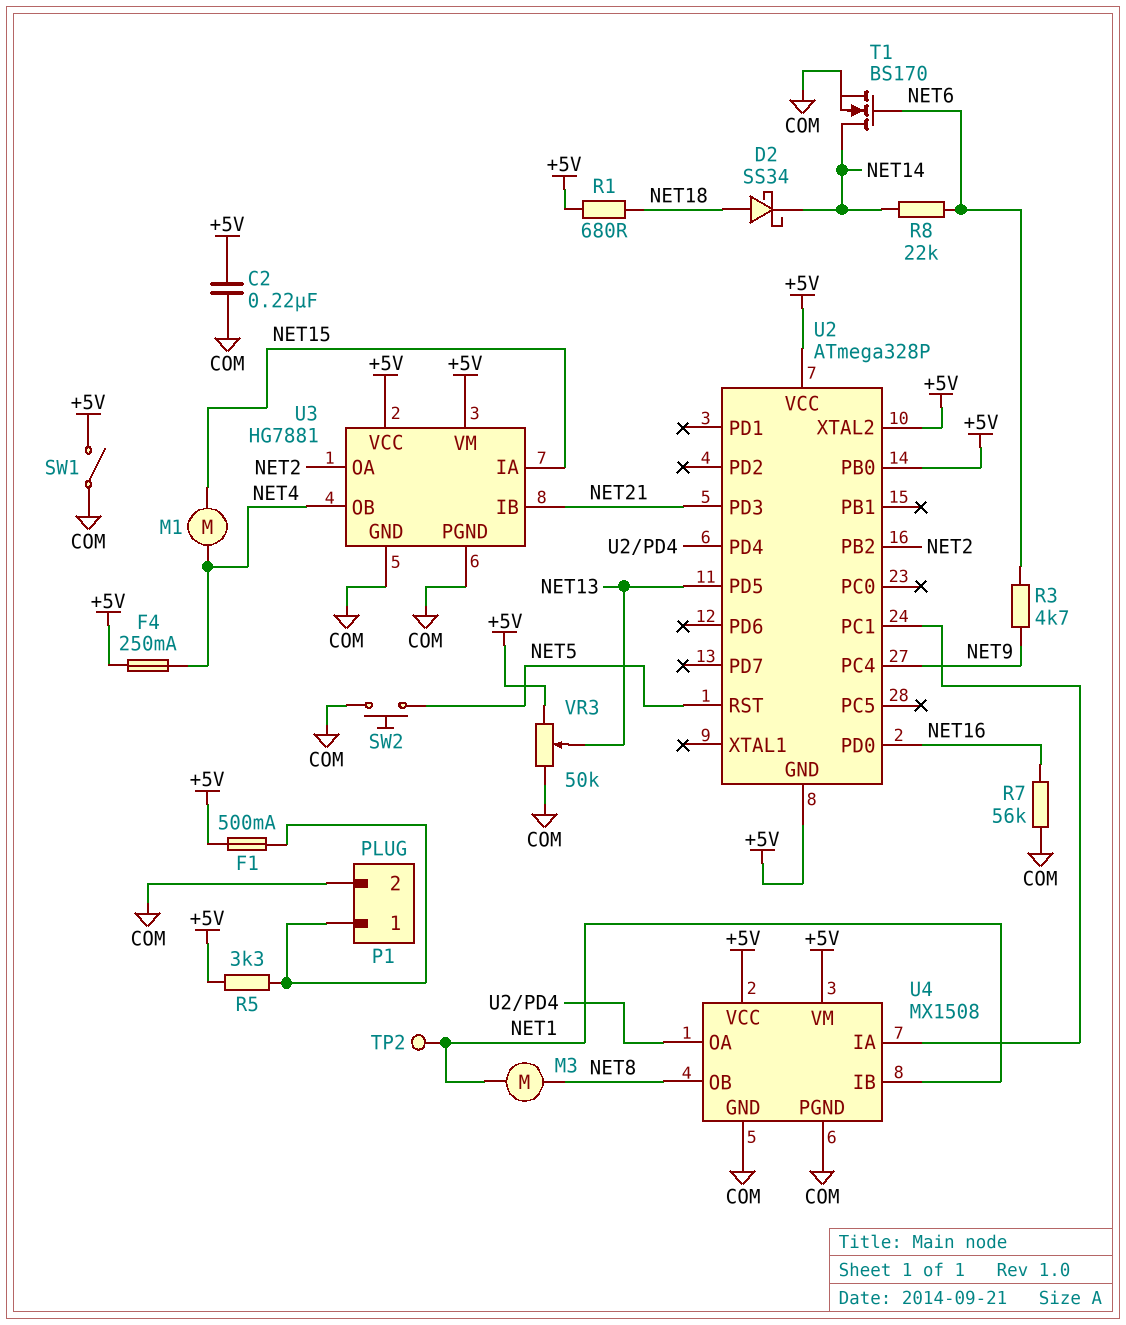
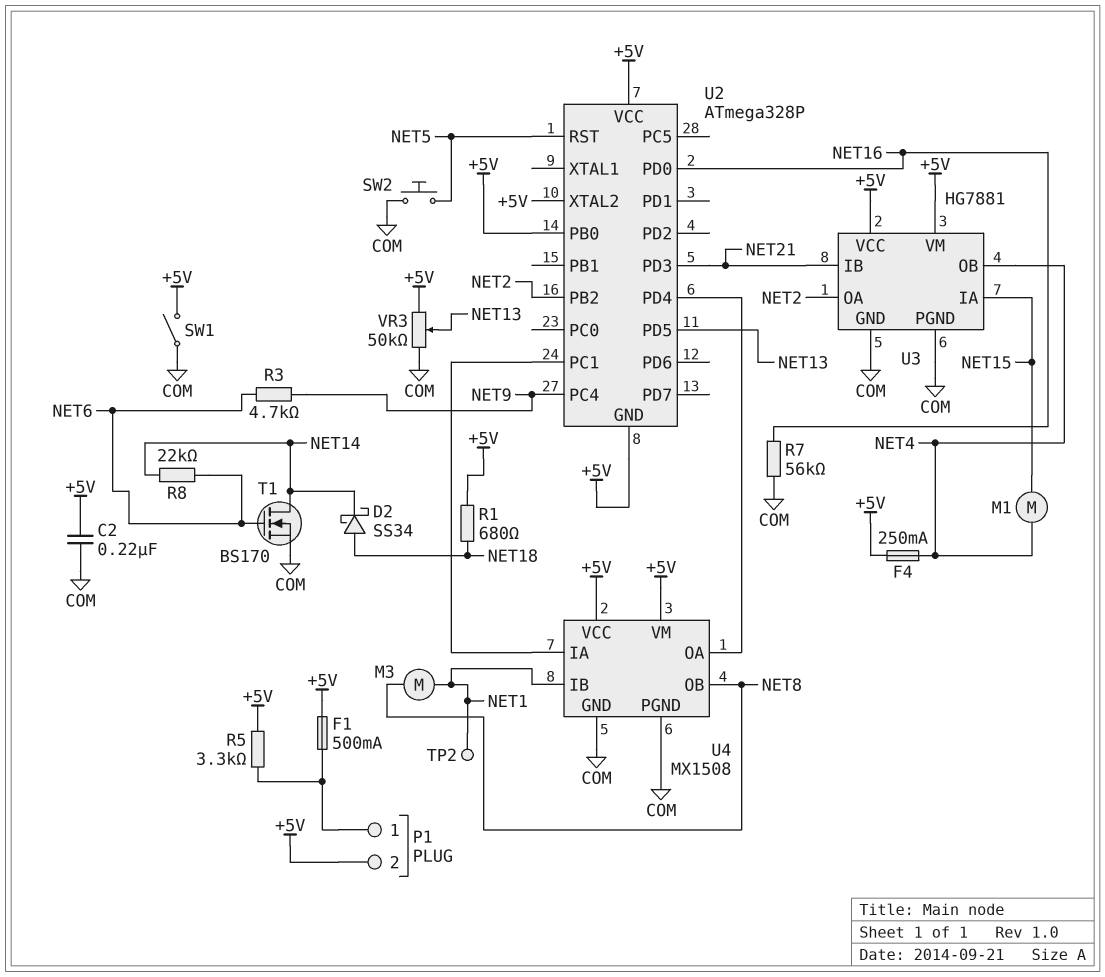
P1 pin 2: COM -> +5V

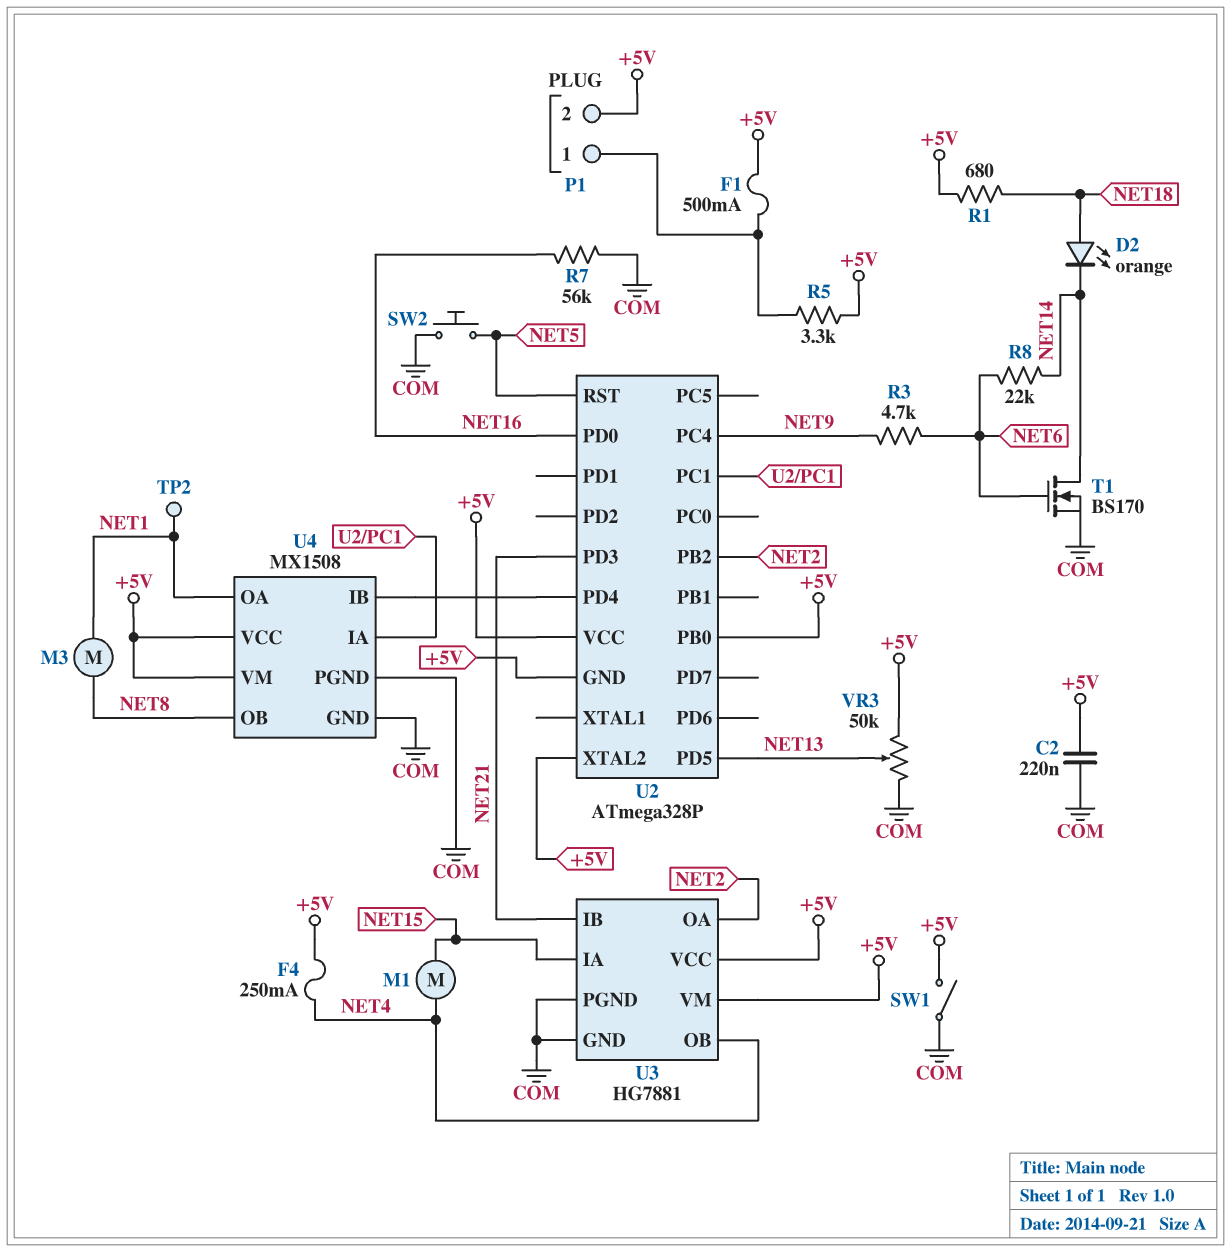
D2: schottky SS34 (A NET18, K NET14) -> LED orange (A NET18, K NET14)
U4 pin IB: NET1 -> U2/PD4
U4 pin OA: U2/PD4 -> NET1

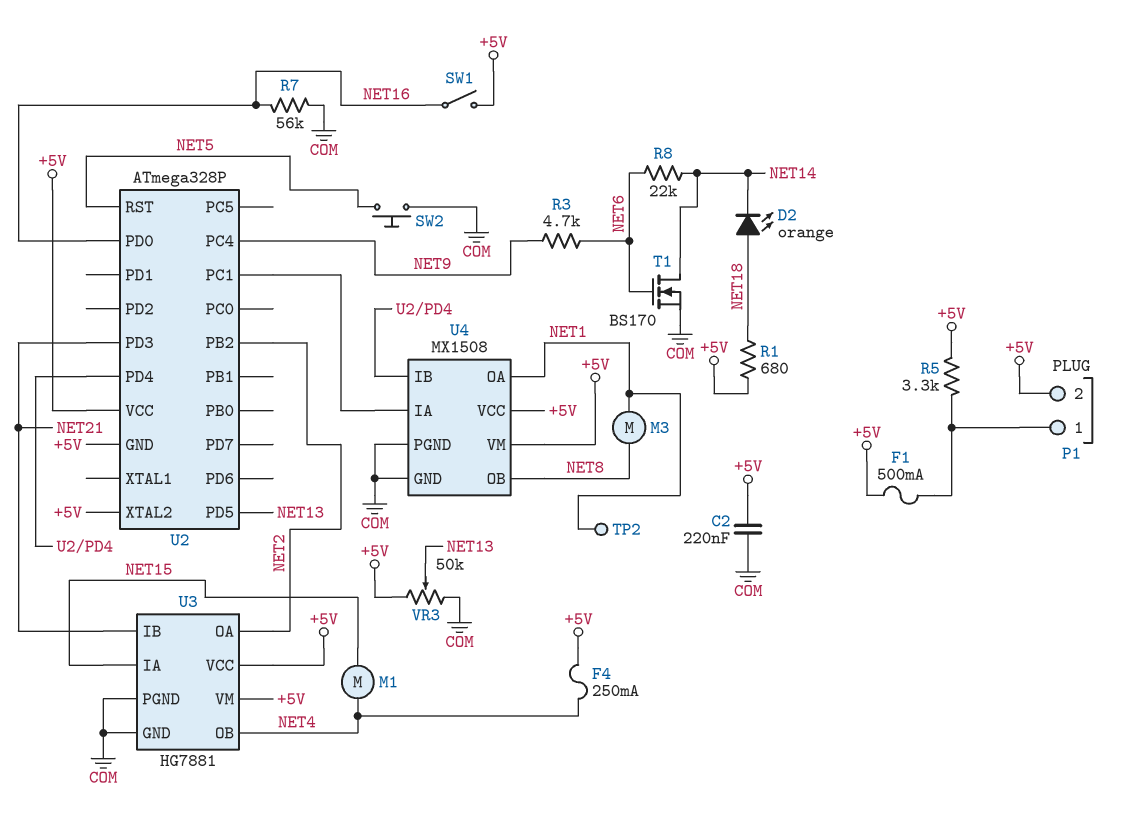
SW1: switch (+5V, COM) -> switch (+5V, NET16)
U2 pin PB0: +5V -> none

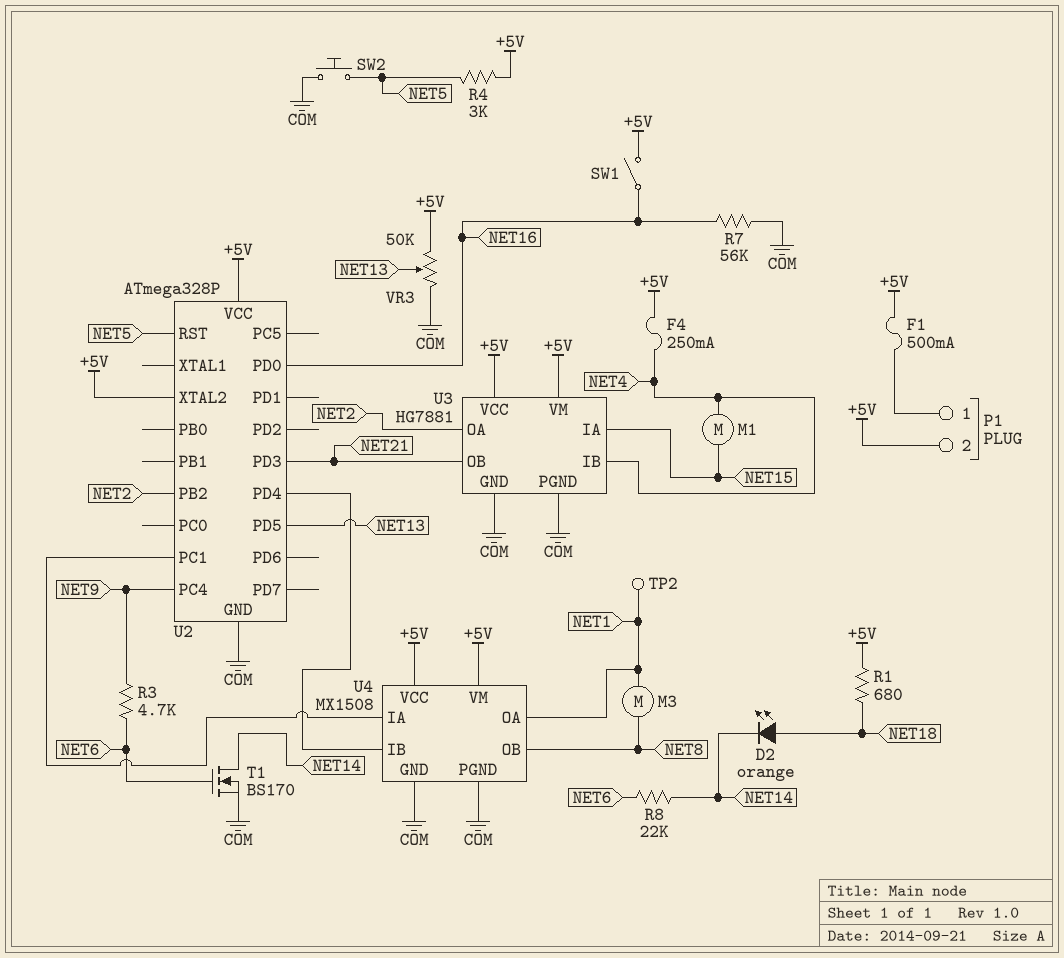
C2: 220nF (+5V, COM) -> none
R4: none -> 3k (+5V, NET5)
R5: 3.3k (+5V, P1/1) -> none
U2 pin GND: +5V -> COM
U3 pin IB: NET21 -> NET4
U3 pin OB: NET4 -> NET21

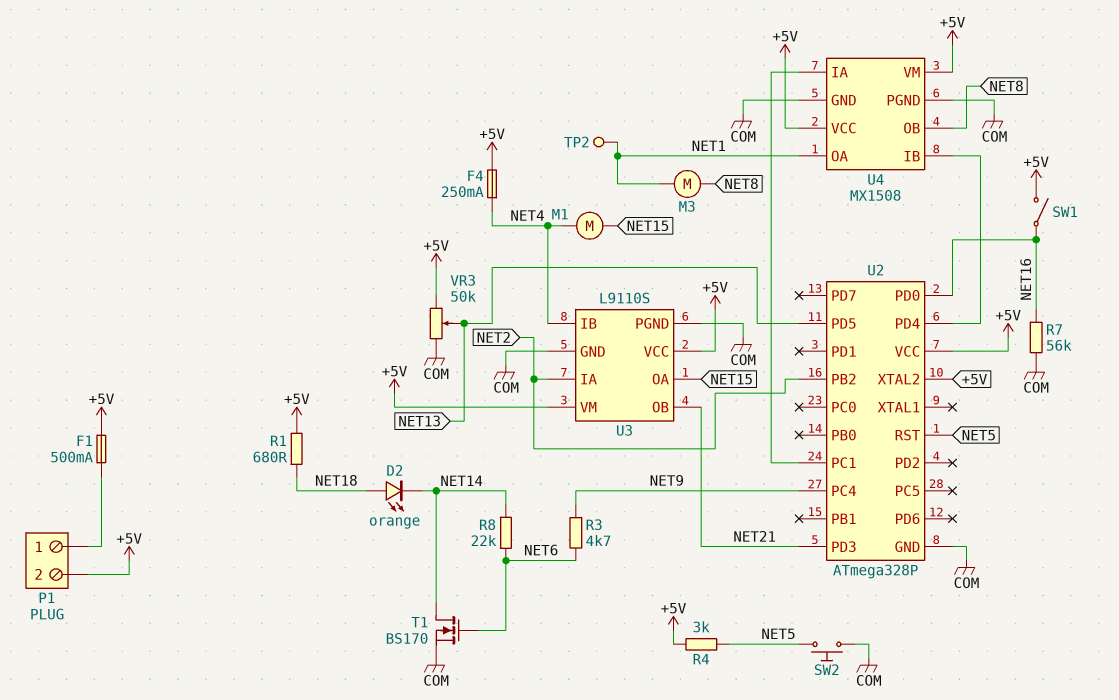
U3: HG7881 -> L9110S
U3 pin IA: NET15 -> NET2
U3 pin OA: NET2 -> NET15

